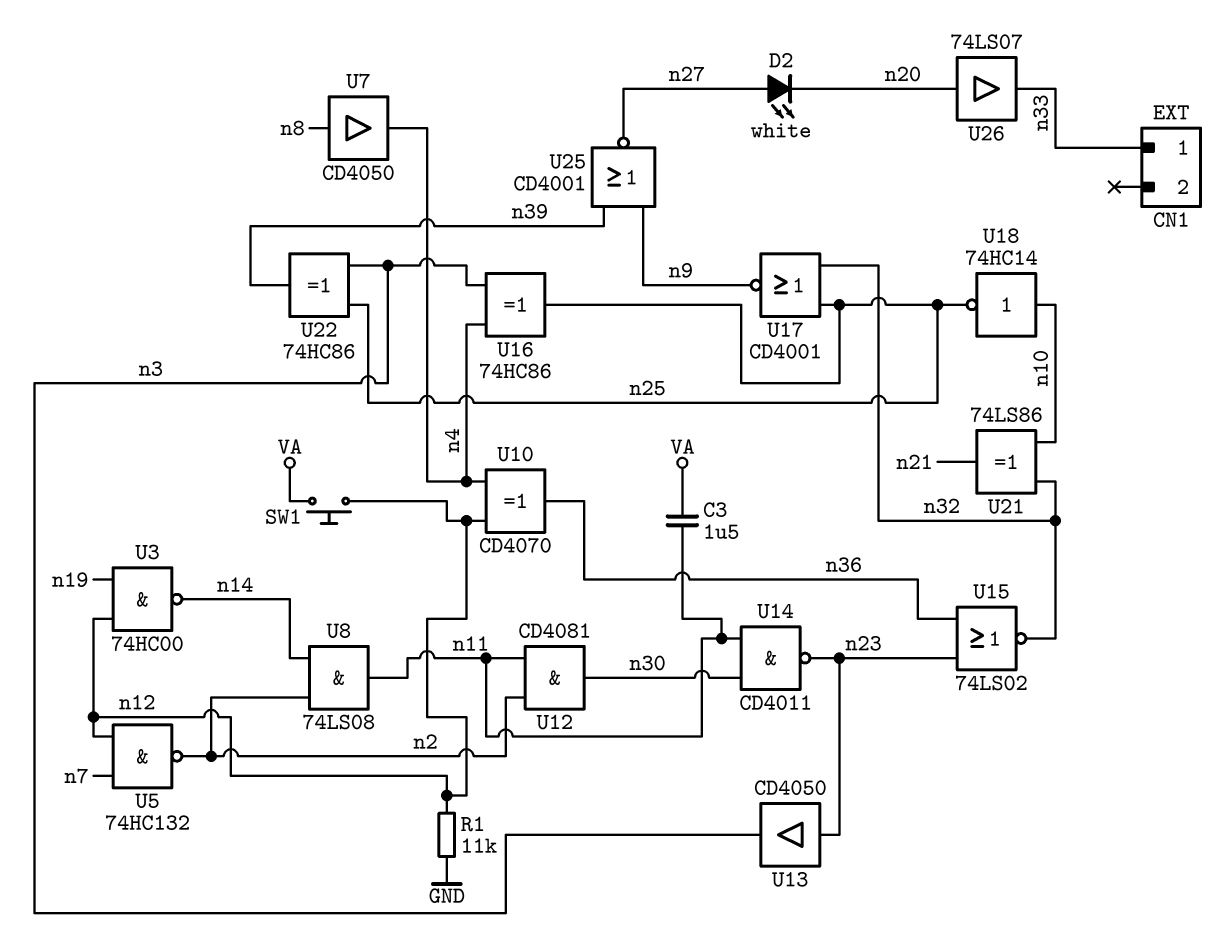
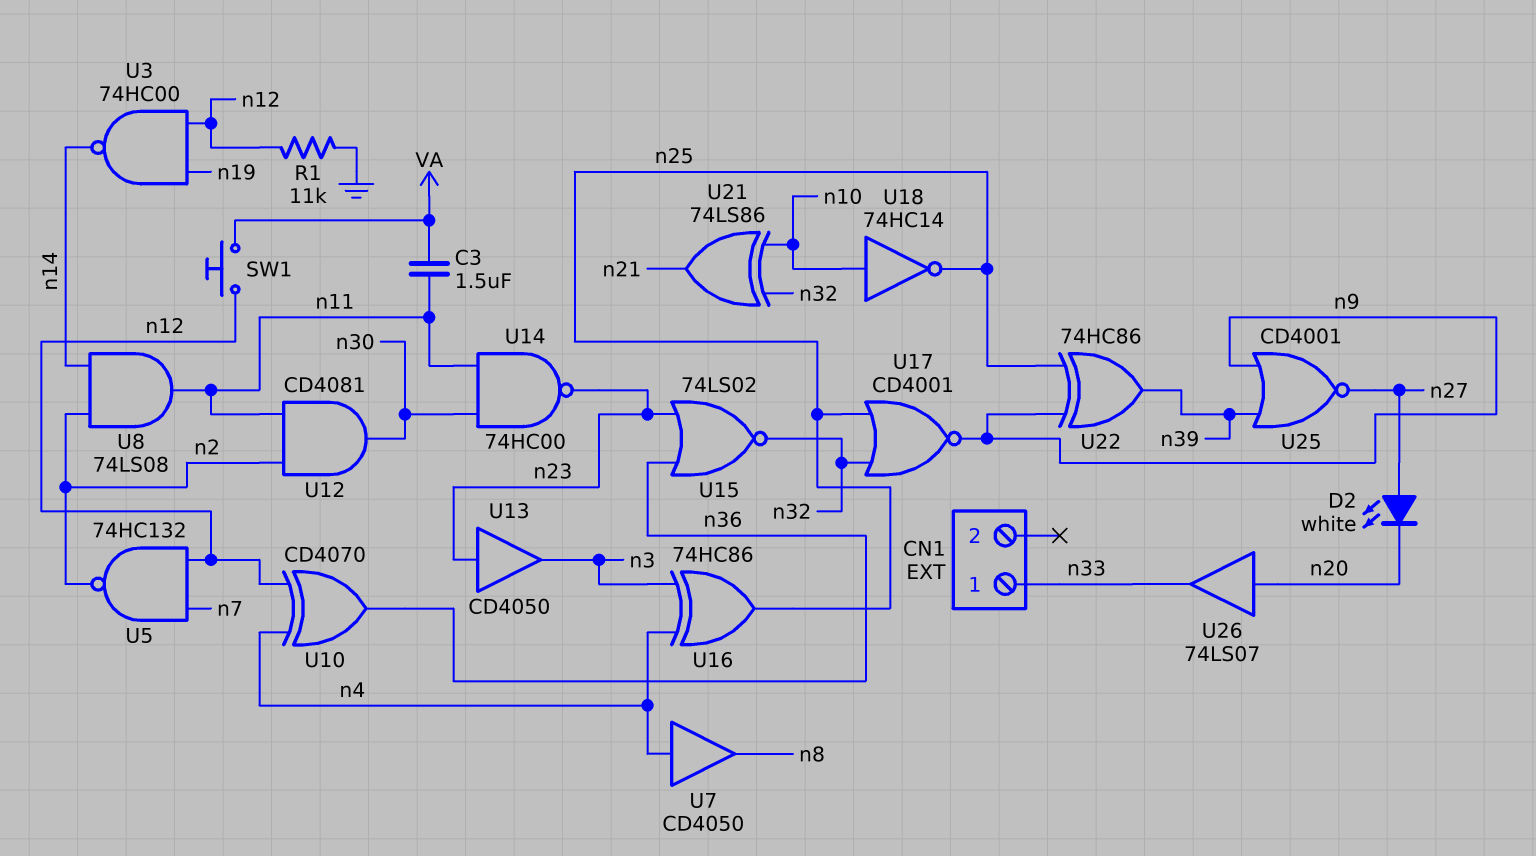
U7: buffer CD4050 (in n8, out n4) -> buffer CD4050 (in n4, out n8)
U14: NAND CD4011 (in n11, in n30, out n23) -> NAND 74HC00 (in n11, in n30, out n23)
U22: XOR 74HC86 (in n3, in n25, out n39) -> XOR 74HC86 (in n9, in n25, out n39)

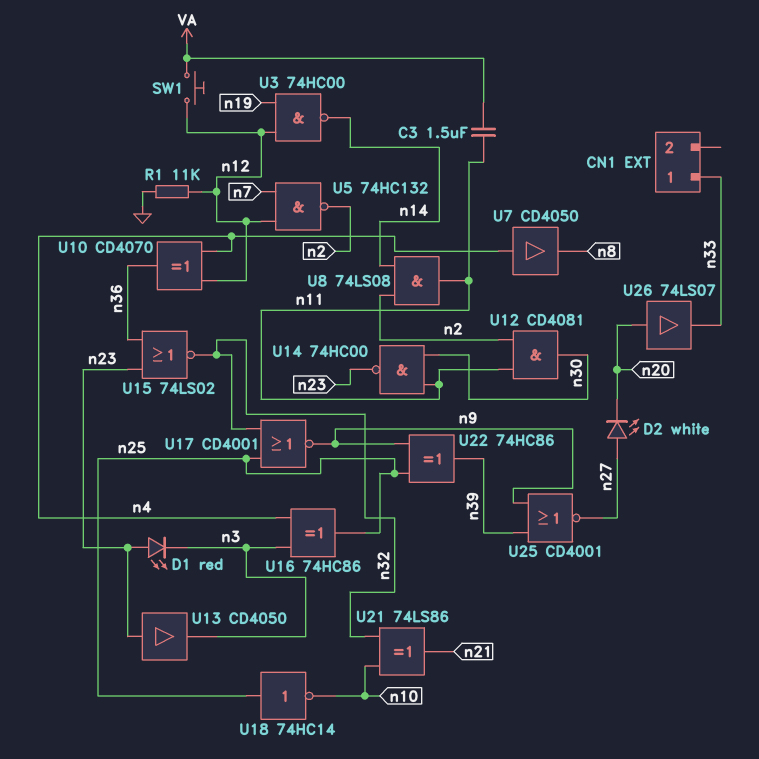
D1: none -> LED red (A n23, K n3)
U18: NOT 74HC14 (in n10, out n25) -> NOT 74HC14 (in n25, out n10)

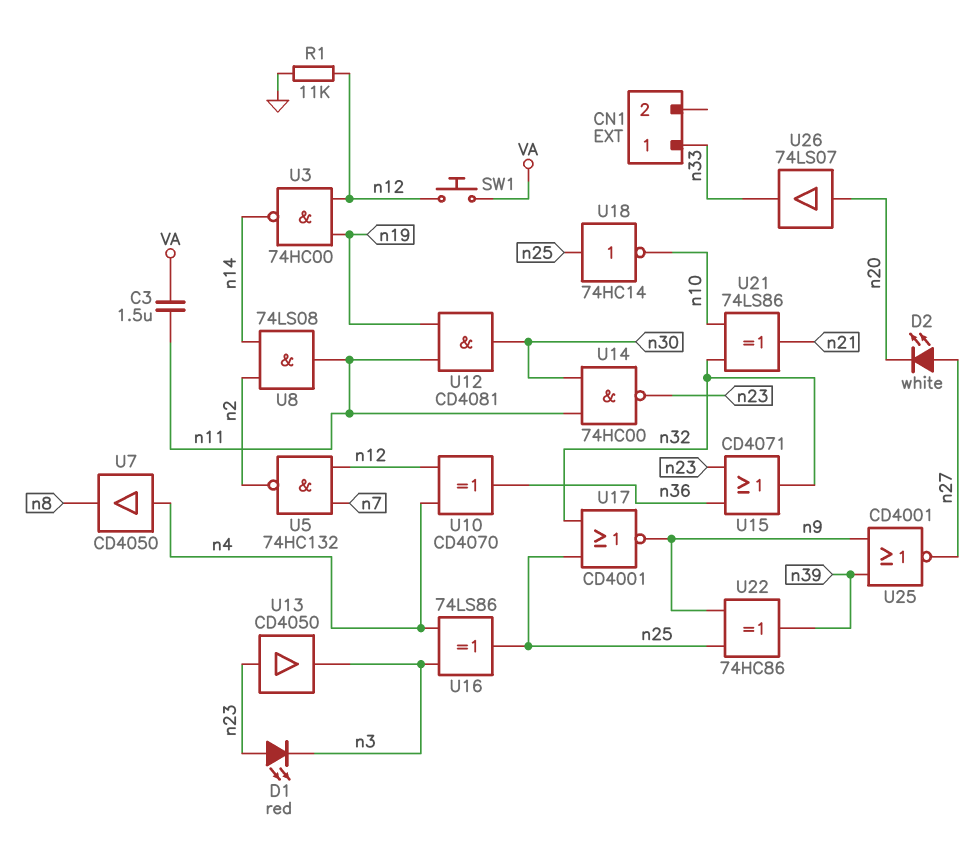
U12: AND CD4081 (in n2, in n11, out n30) -> AND CD4081 (in n11, in n19, out n30)
U15: NOR 74LS02 (in n23, in n36, out n32) -> OR CD4071 (in n23, in n36, out n32)
U16: XOR 74HC86 (in n3, in n4, out n25) -> XOR 74LS86 (in n3, in n4, out n25)

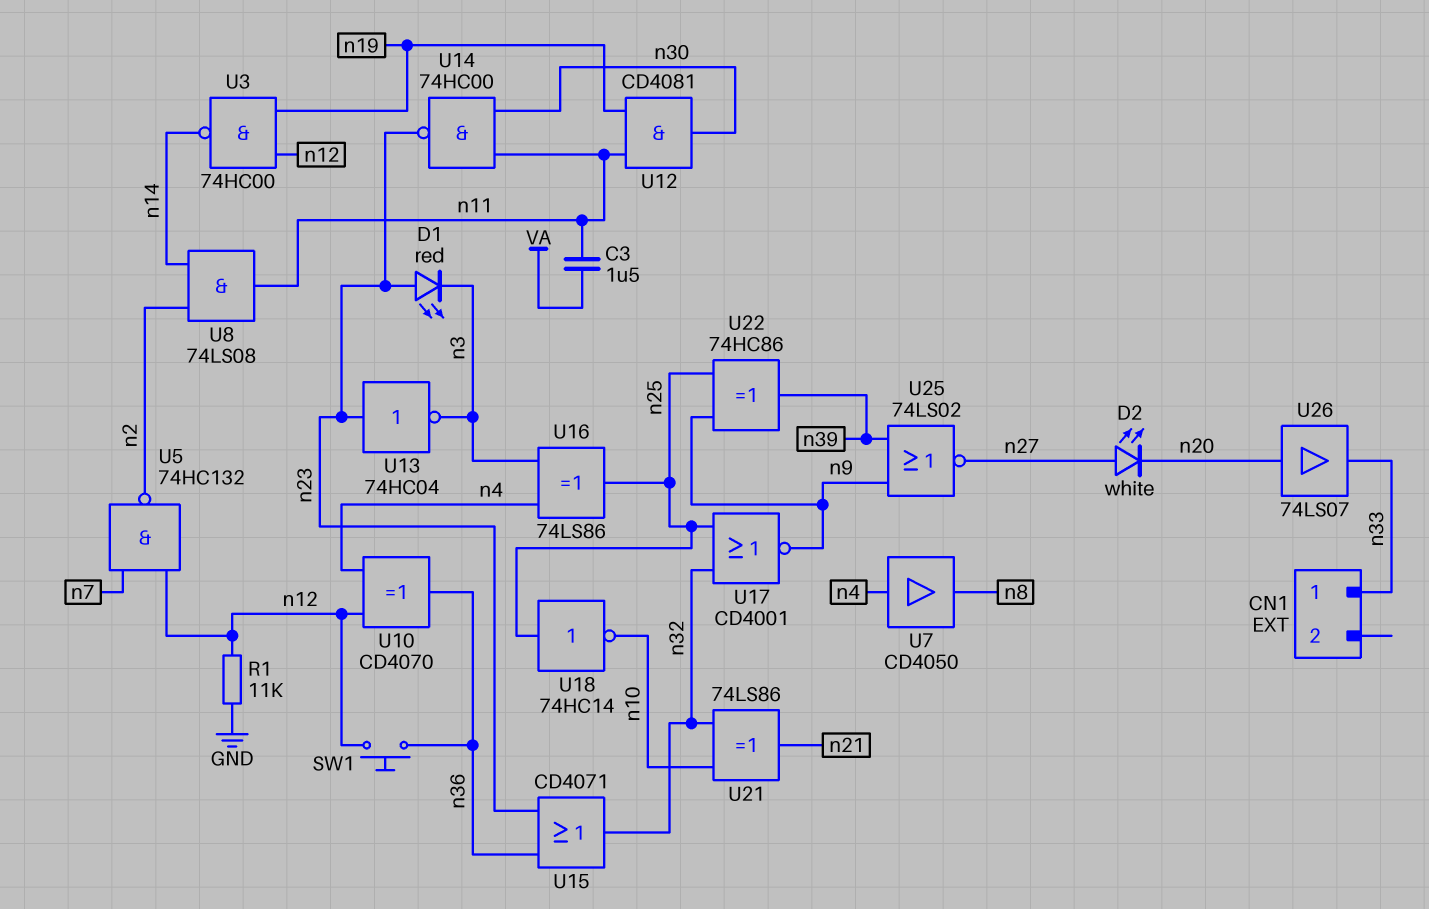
SW1: button (VA, n12) -> button (n12, n36)
U13: buffer CD4050 (in n23, out n3) -> NOT 74HC04 (in n23, out n3)
U25: NOR CD4001 (in n9, in n39, out n27) -> NOR 74LS02 (in n9, in n39, out n27)

